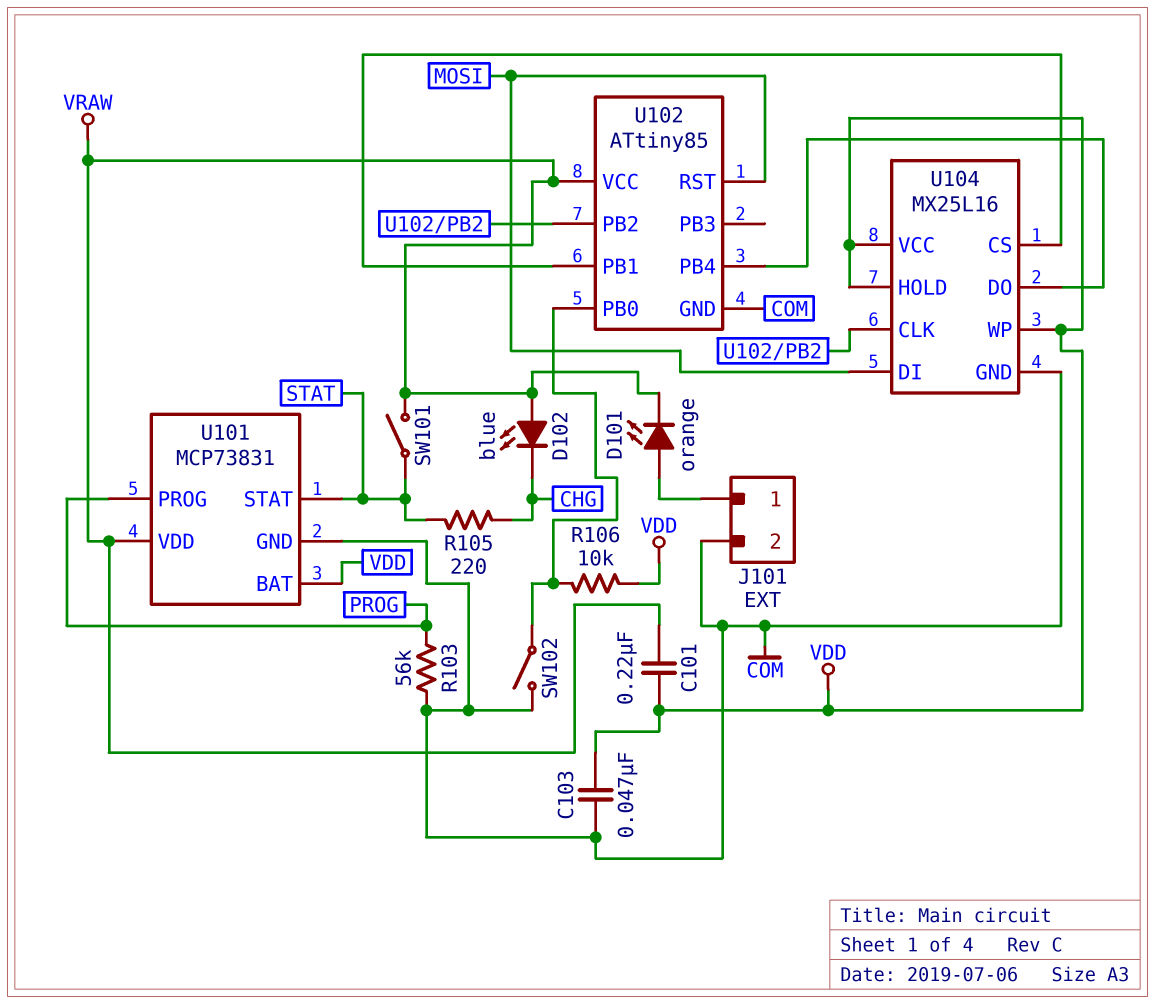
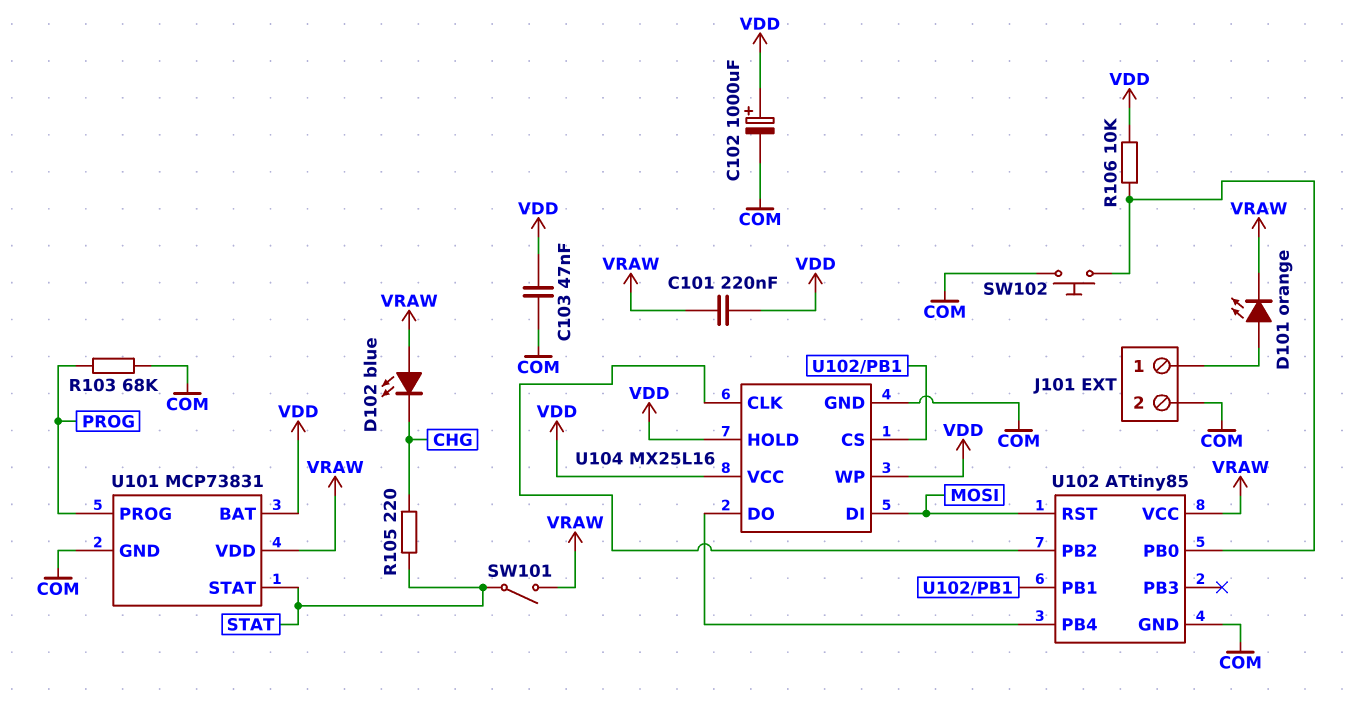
C102: none -> 1000uF (plus VDD, minus COM)
R103: 56k (COM, PROG) -> 68k (COM, PROG)
SW102: switch (COM, U102/PB0) -> button (COM, U102/PB0)

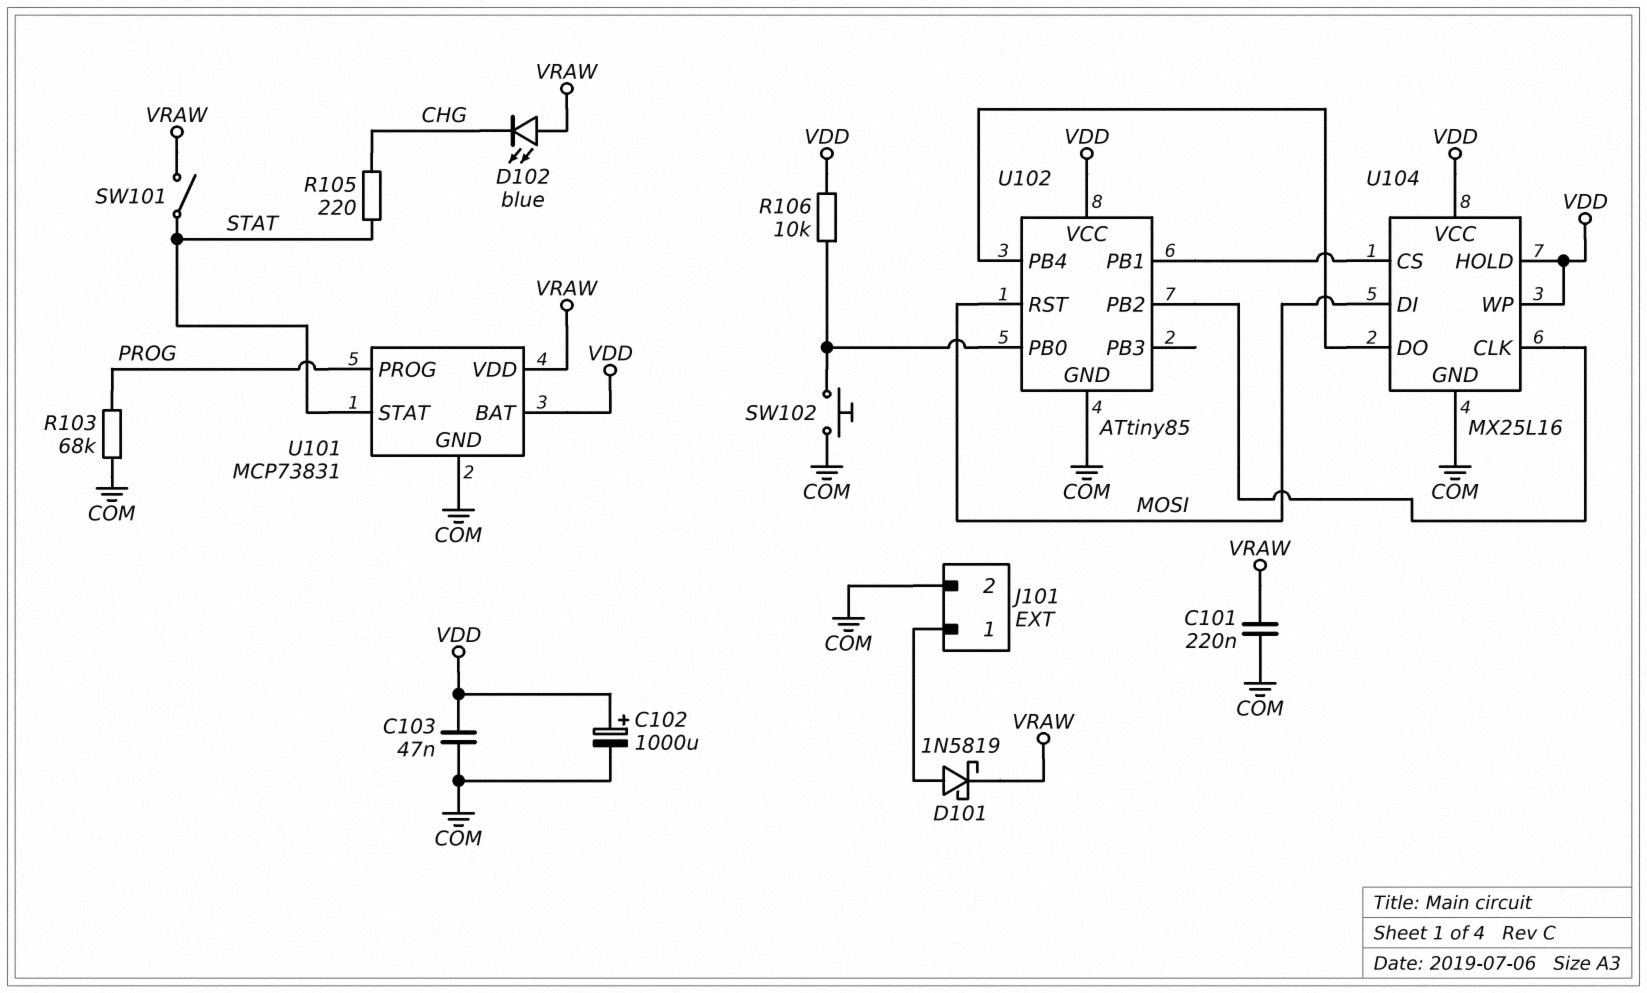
C101: 220nF (VDD, VRAW) -> 220nF (COM, VRAW)
D101: LED orange (A J101/1, K VRAW) -> schottky 1N5819 (A J101/1, K VRAW)
U102 pin VCC: VRAW -> VDD

